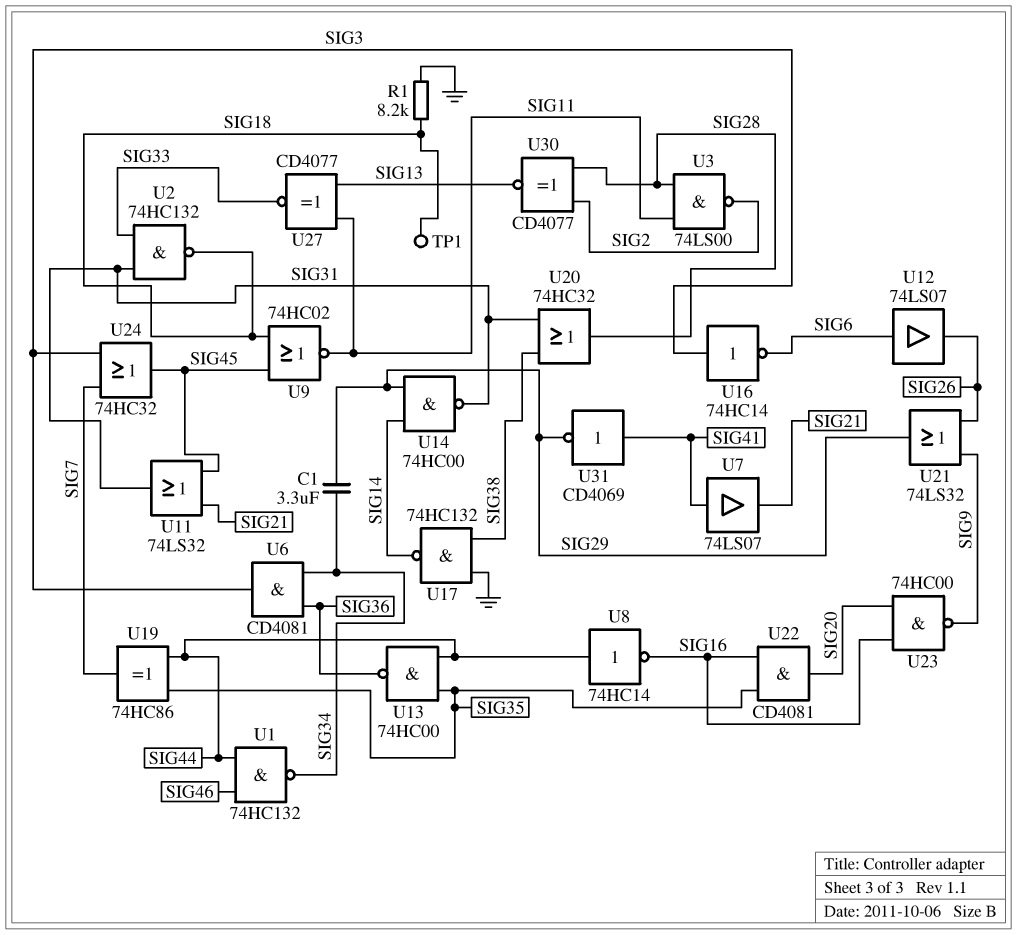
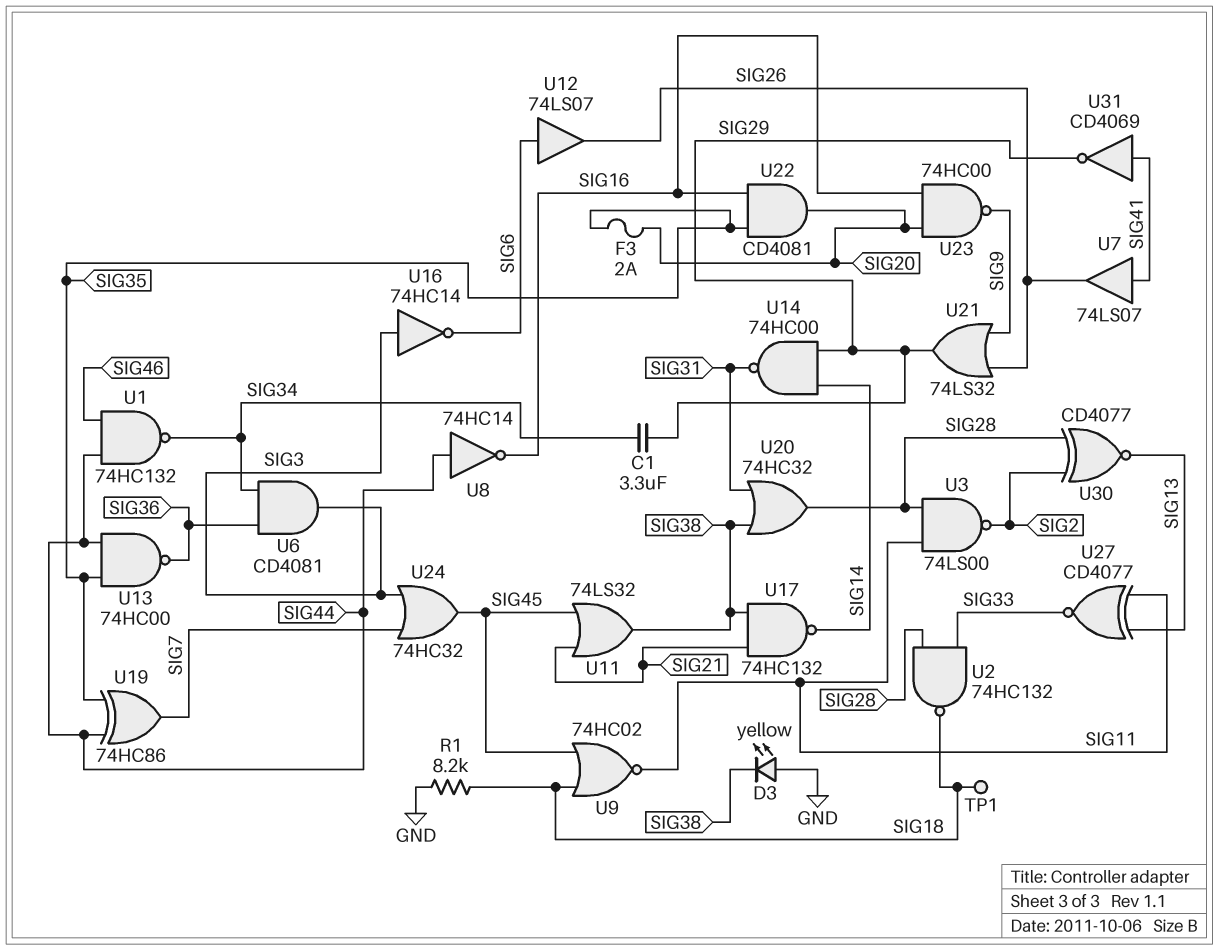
D3: none -> LED yellow (A GND, K SIG38)
F3: none -> 2A (SIG20, SIG35)
U2: NAND 74HC132 (in SIG31, in SIG33, out SIG18) -> NAND 74HC132 (in SIG28, in SIG33, out SIG18)
U7: buffer 74LS07 (in SIG41, out SIG21) -> buffer 74LS07 (in SIG41, out SIG26)
U11: OR 74LS32 (in SIG21, in SIG45, out SIG31) -> OR 74LS32 (in SIG21, in SIG45, out SIG38)
U17: NAND 74HC132 (in GND, in SIG38, out SIG14) -> NAND 74HC132 (in SIG21, in SIG38, out SIG14)

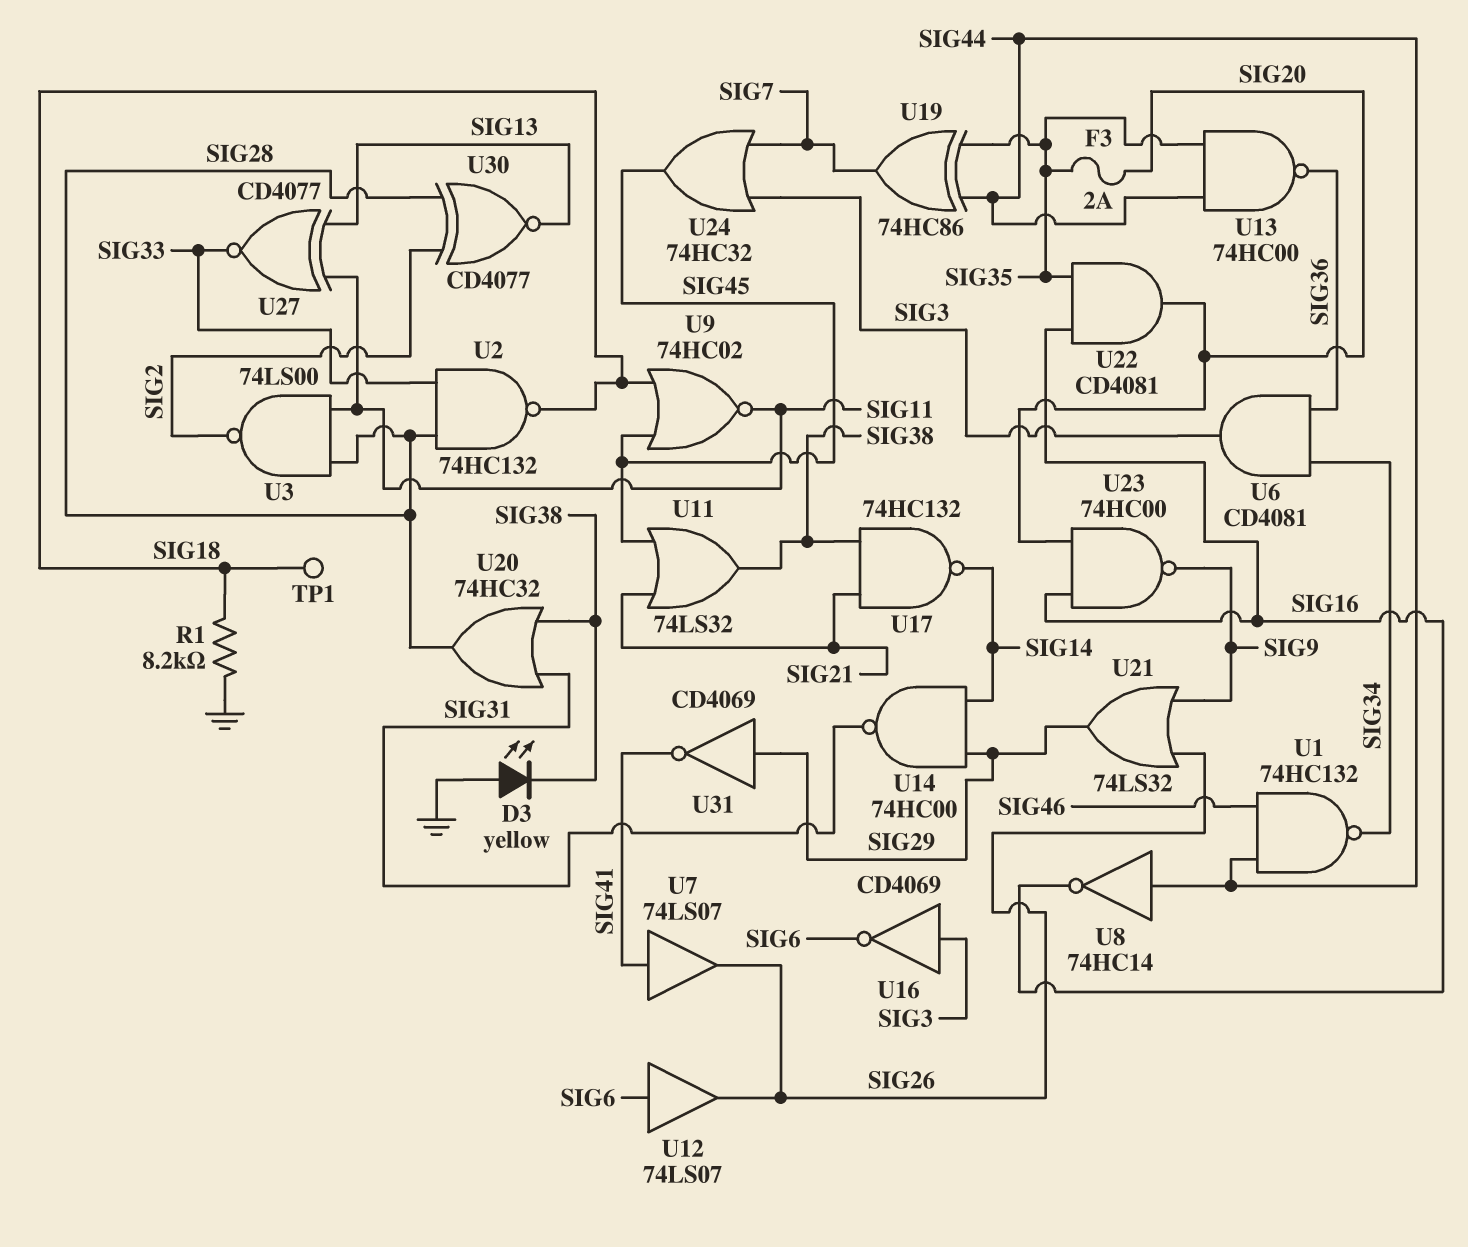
C1: 3.3uF (SIG29, SIG34) -> none
U16: NOT 74HC14 (in SIG3, out SIG6) -> NOT CD4069 (in SIG3, out SIG6)
U31: NOT CD4069 (in SIG41, out SIG29) -> NOT CD4069 (in SIG29, out SIG41)

